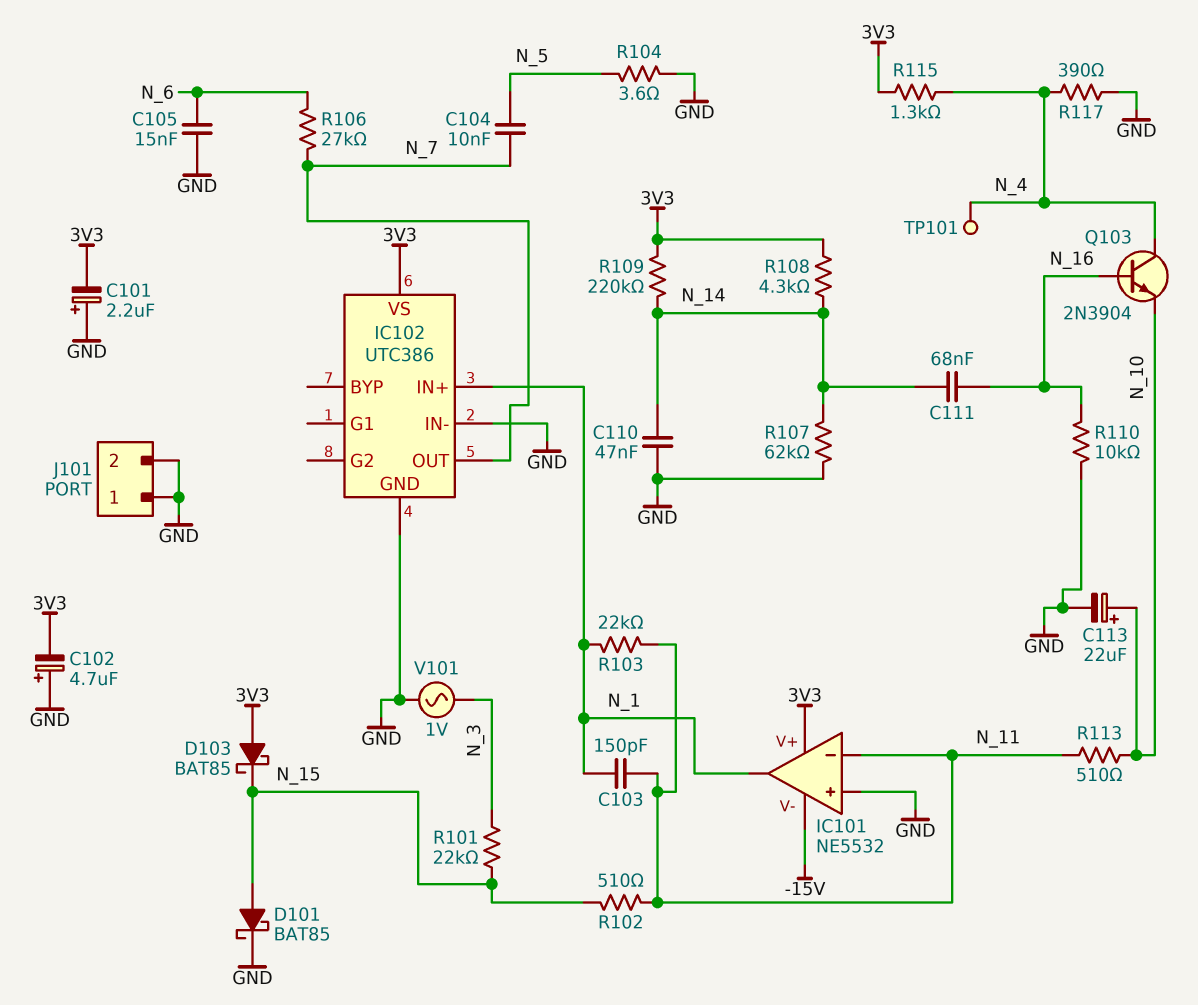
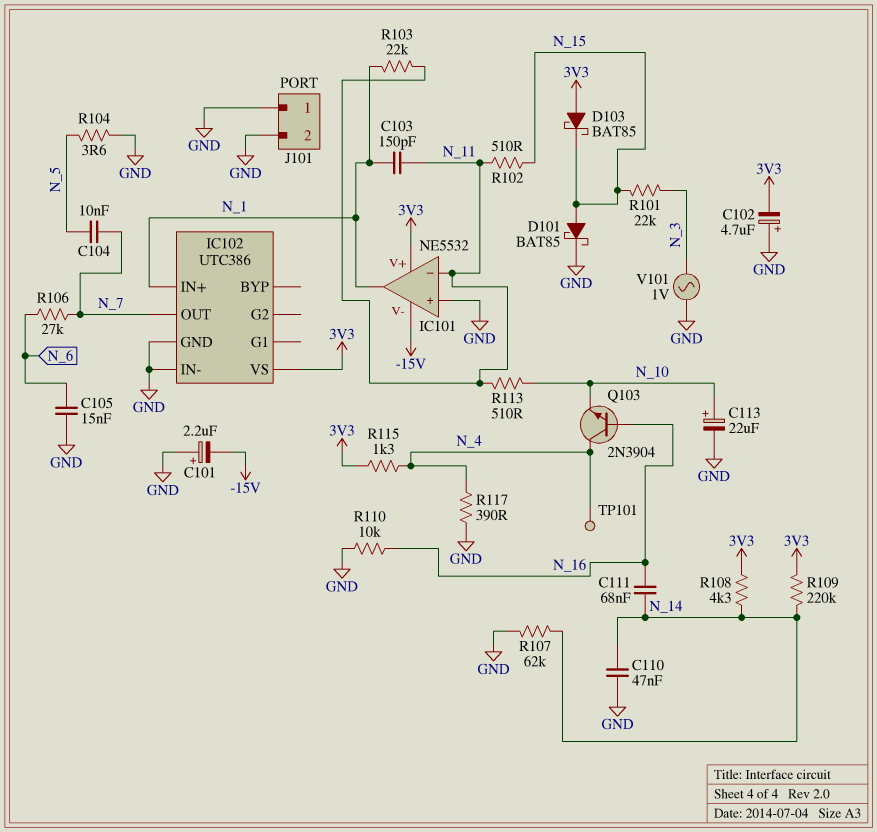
C101: 2.2uF (plus GND, minus 3V3) -> 2.2uF (plus GND, minus -15V)

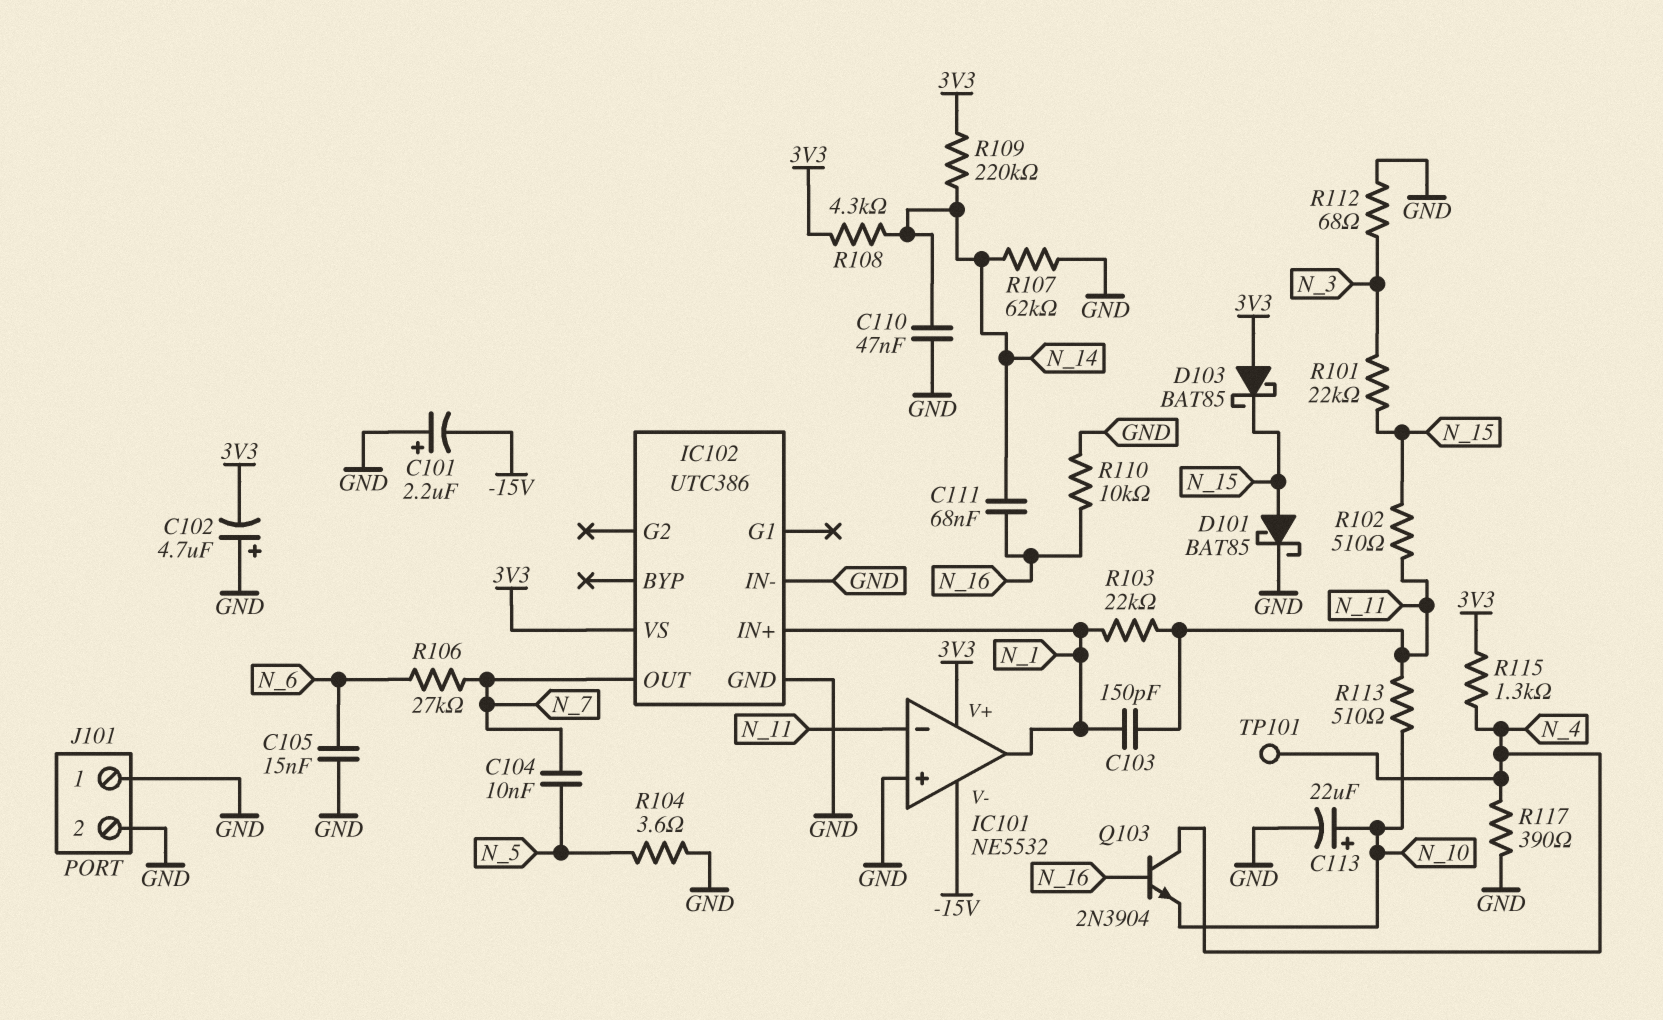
R112: none -> 68 (GND, N_3)
V101: AC 1V (GND, N_3) -> none

